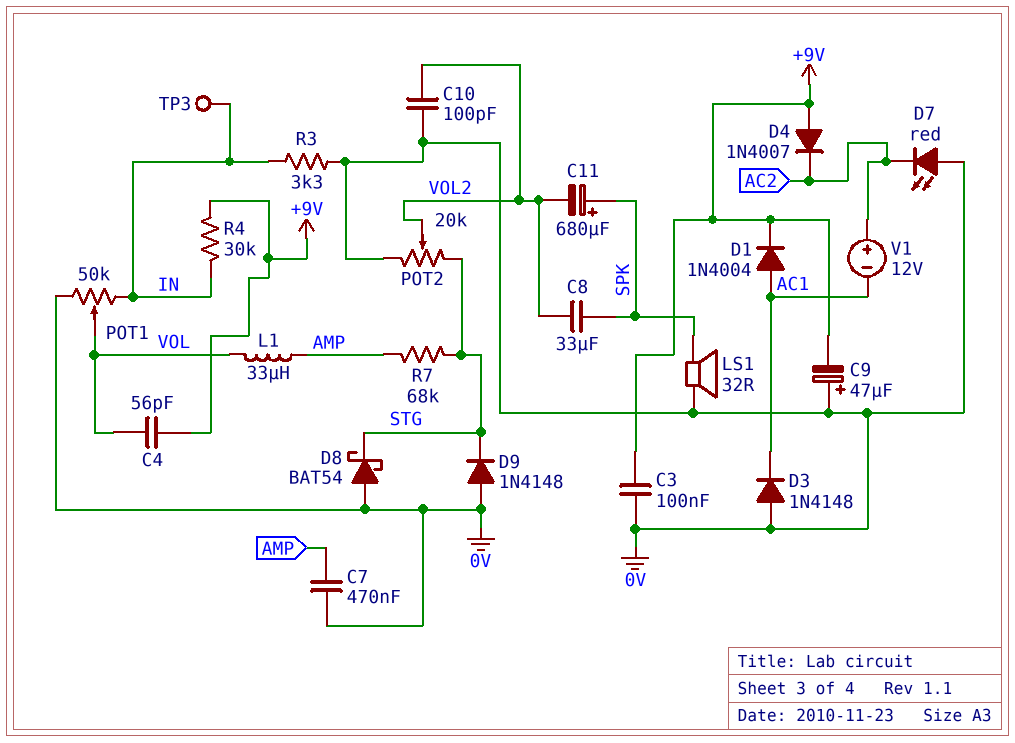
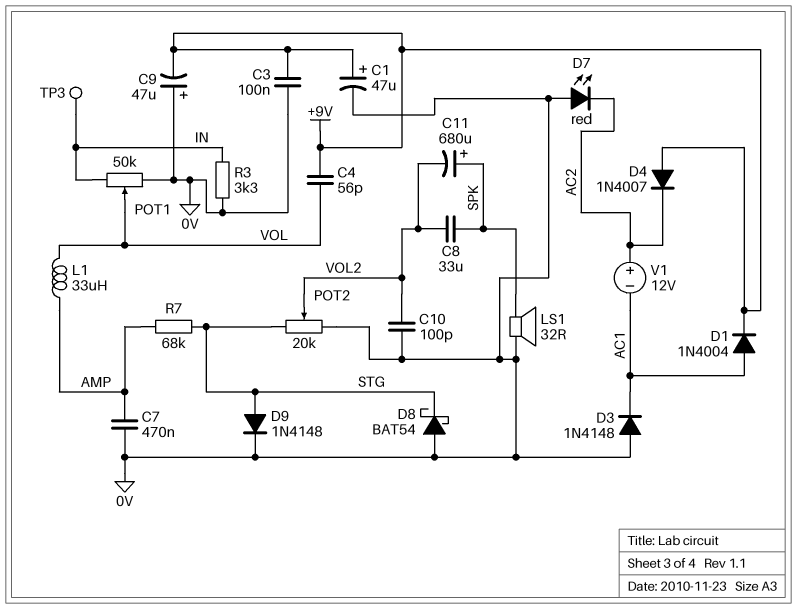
C1: none -> 47uF (plus +9V, minus 0V)
D9: diode 1N4148 (A 0V, K STG) -> diode 1N4148 (A STG, K 0V)
R4: 30k (+9V, IN) -> none

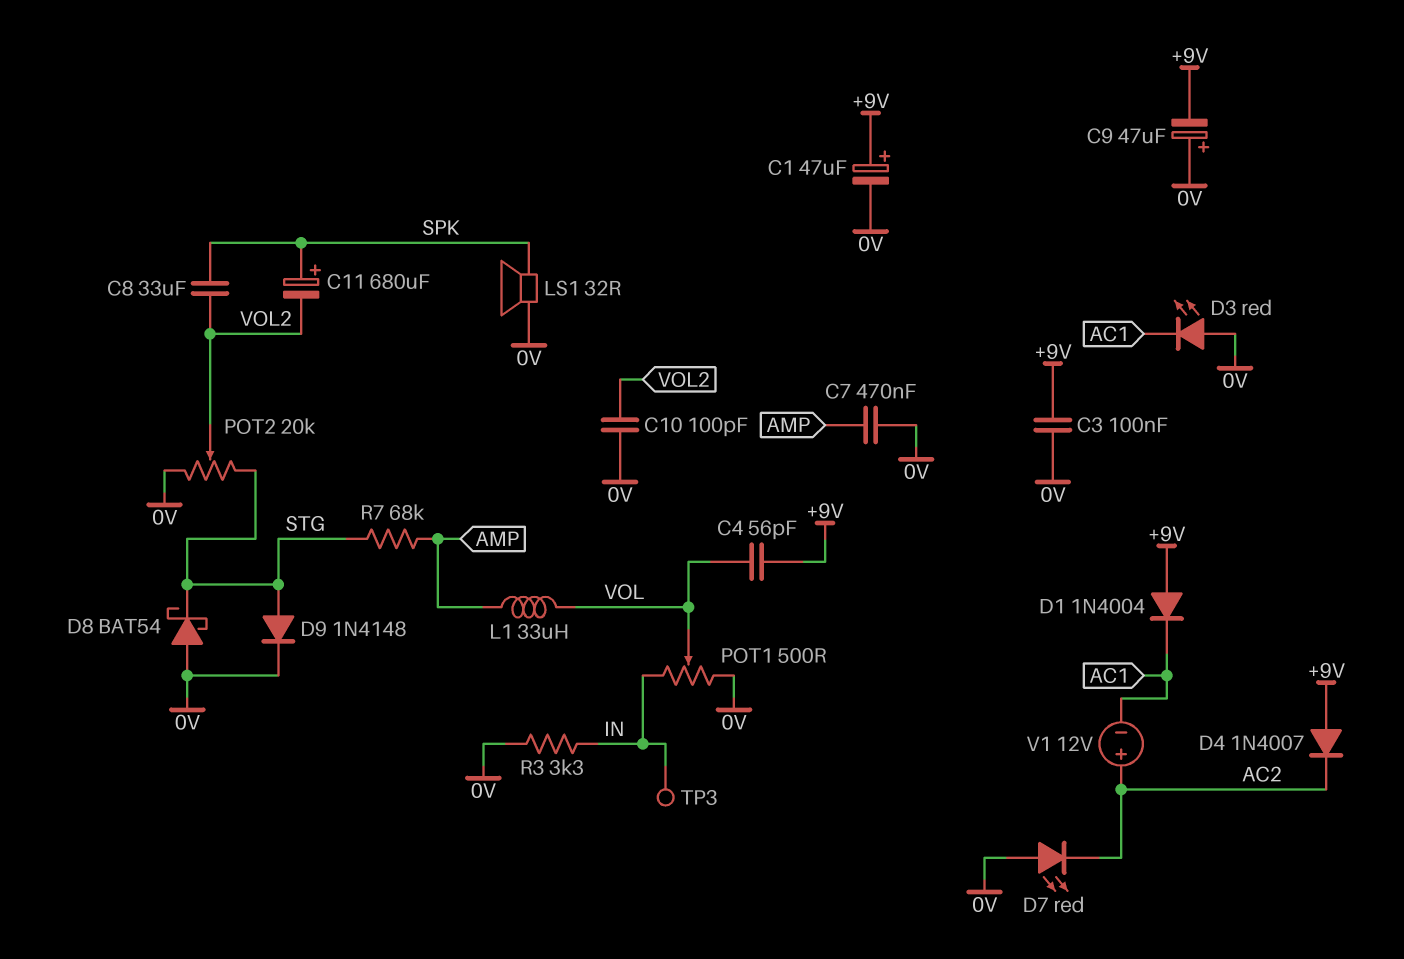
D1: diode 1N4004 (A AC1, K +9V) -> diode 1N4004 (A +9V, K AC1)
D3: diode 1N4148 (A 0V, K AC1) -> LED red (A 0V, K AC1)
POT1: 50k (0V, IN, wiper VOL) -> 500 (0V, IN, wiper VOL)

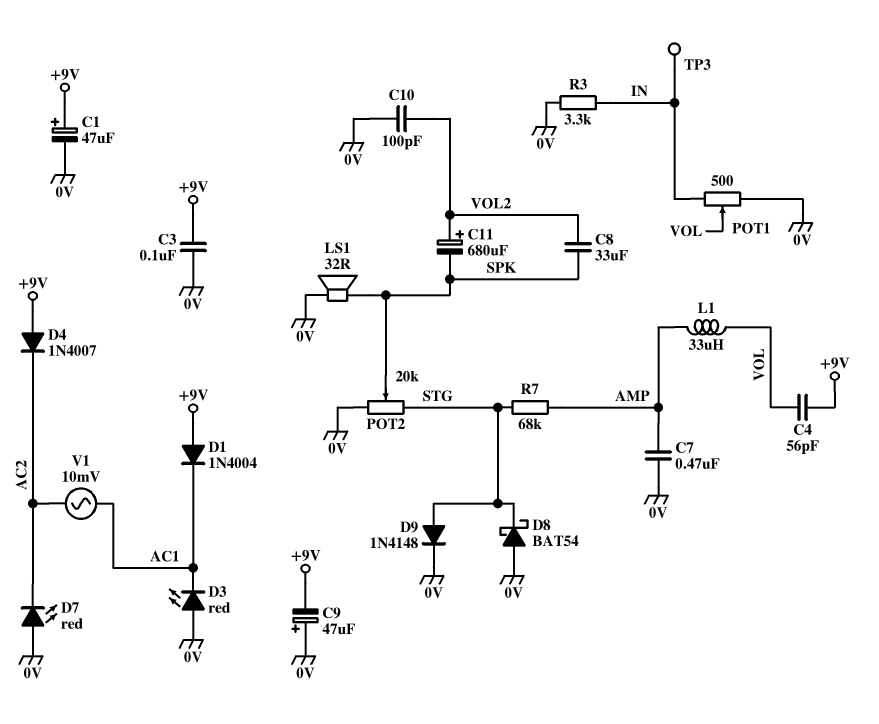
C11: 680uF (plus SPK, minus VOL2) -> 680uF (plus VOL2, minus SPK)
POT2: 20k (0V, STG, wiper VOL2) -> 20k (0V, STG, wiper SPK)
V1: 12V (plus AC2, minus AC1) -> AC 10mV (AC1, AC2)

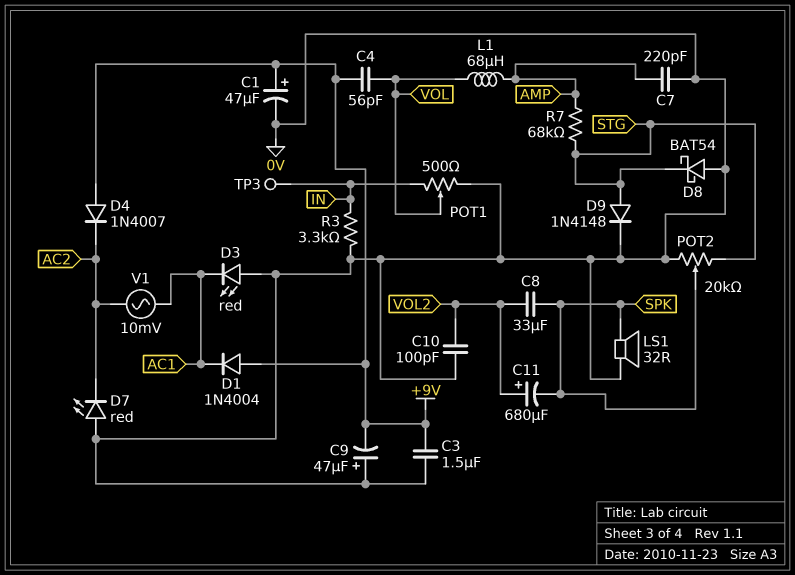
C3: 100nF (+9V, 0V) -> 1.5uF (+9V, 0V)
C7: 470nF (0V, AMP) -> 220pF (0V, AMP)
L1: 33uH (AMP, VOL) -> 68uH (AMP, VOL)

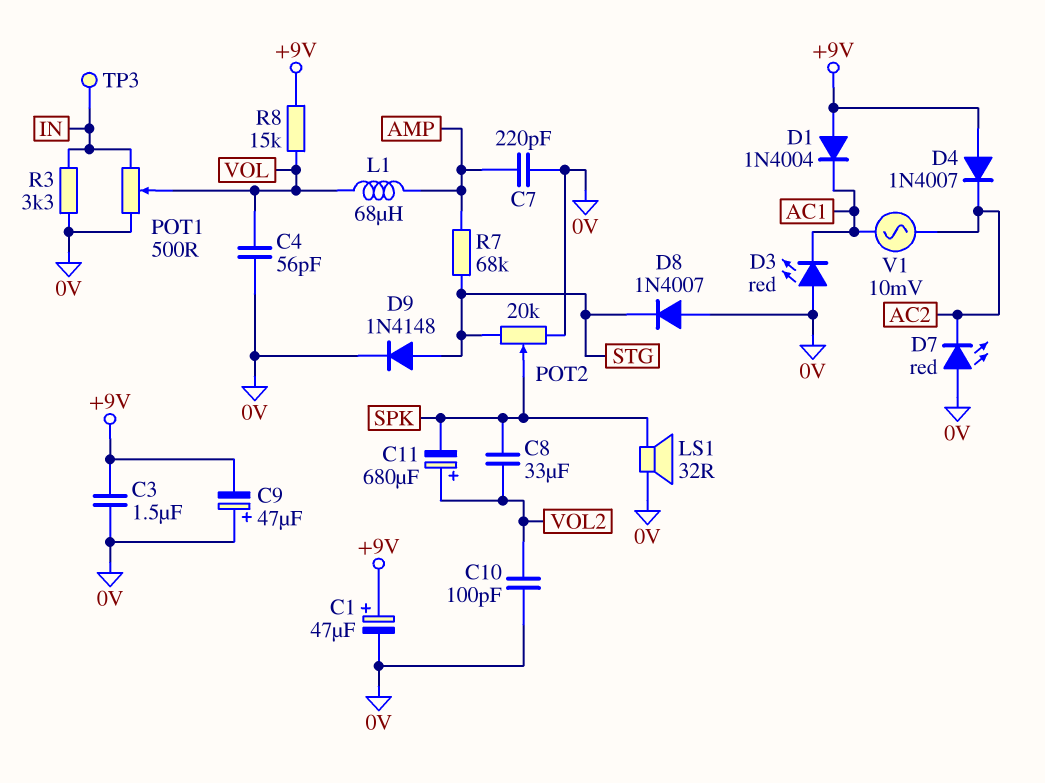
C4: 56pF (+9V, VOL) -> 56pF (0V, VOL)
D8: schottky BAT54 (A 0V, K STG) -> diode 1N4007 (A 0V, K STG)
R8: none -> 15k (+9V, VOL)

